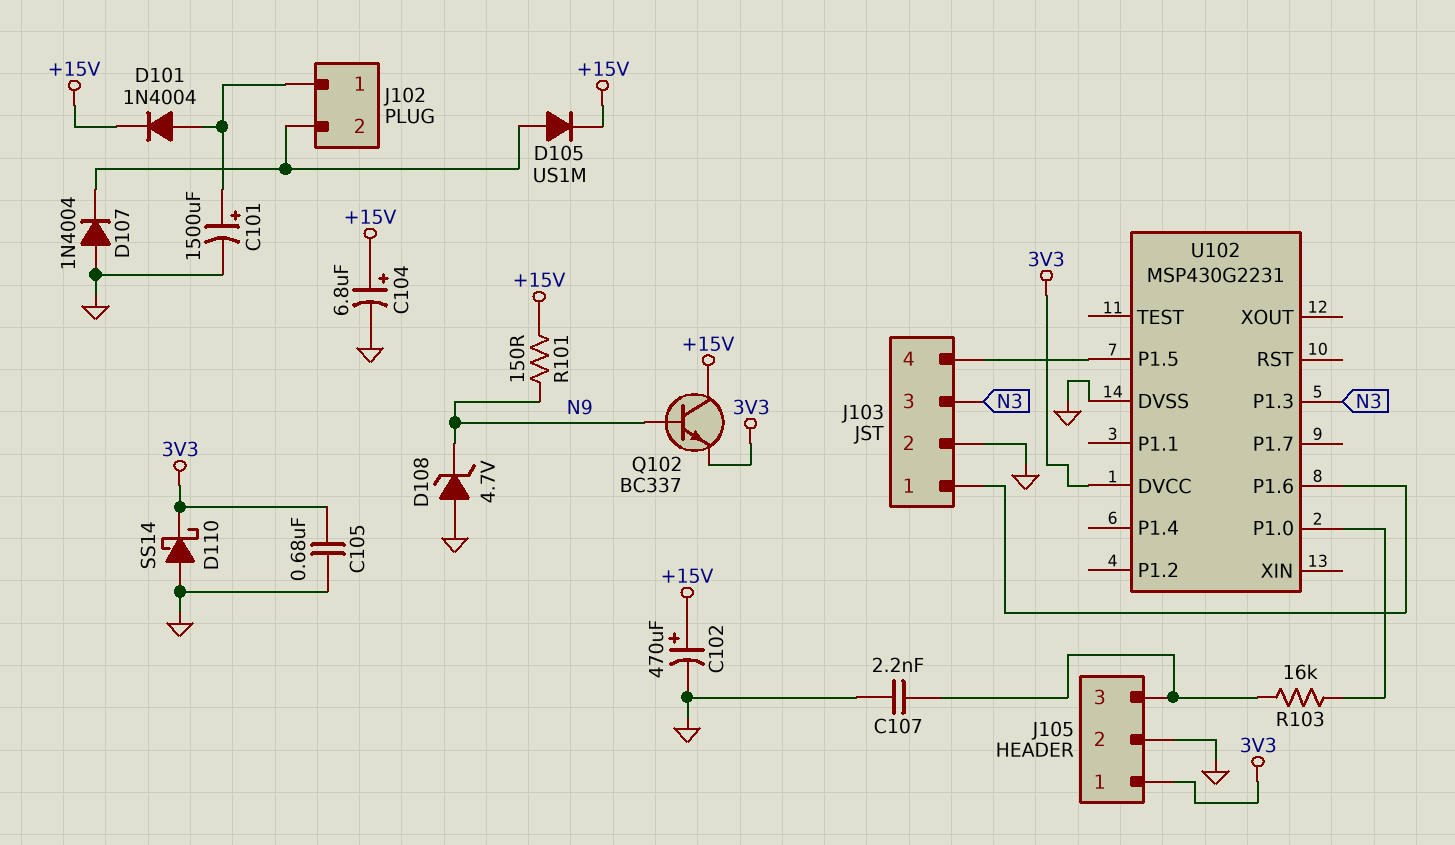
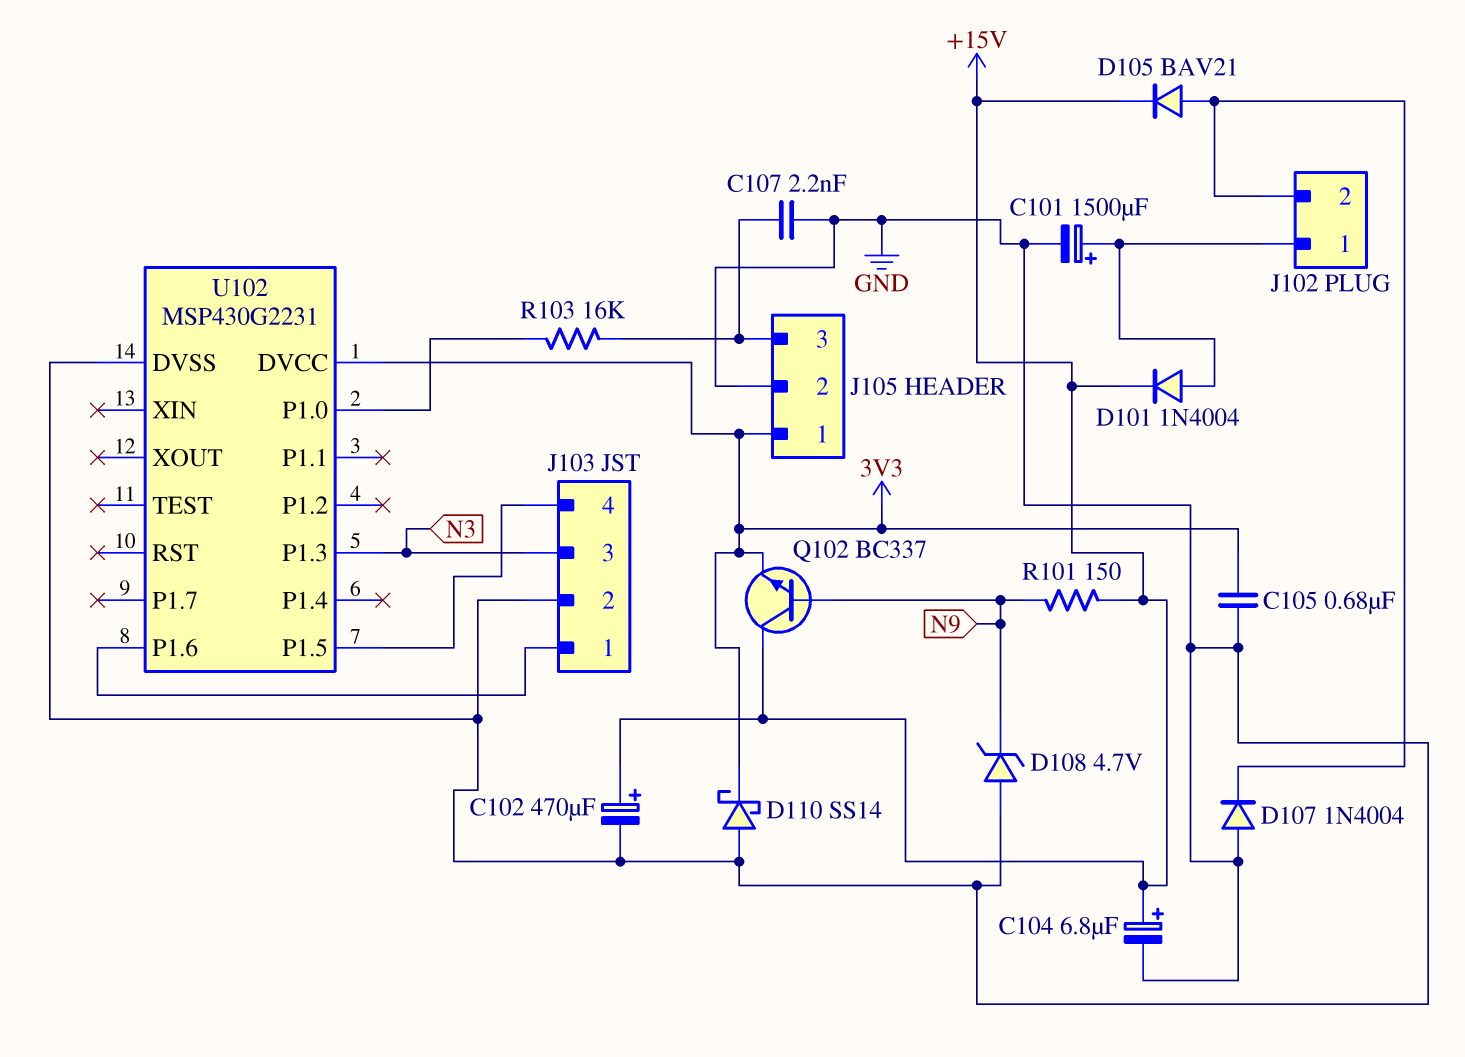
D105: diode US1M (A J102/2, K +15V) -> diode BAV21 (A J102/2, K +15V)

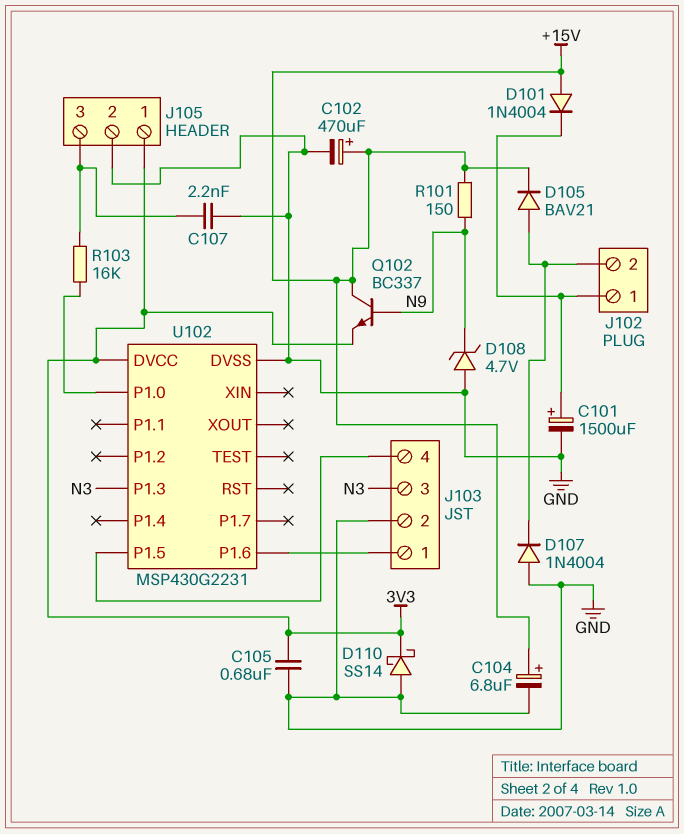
D101: diode 1N4004 (A J102/1, K +15V) -> diode 1N4004 (A +15V, K J102/1)

